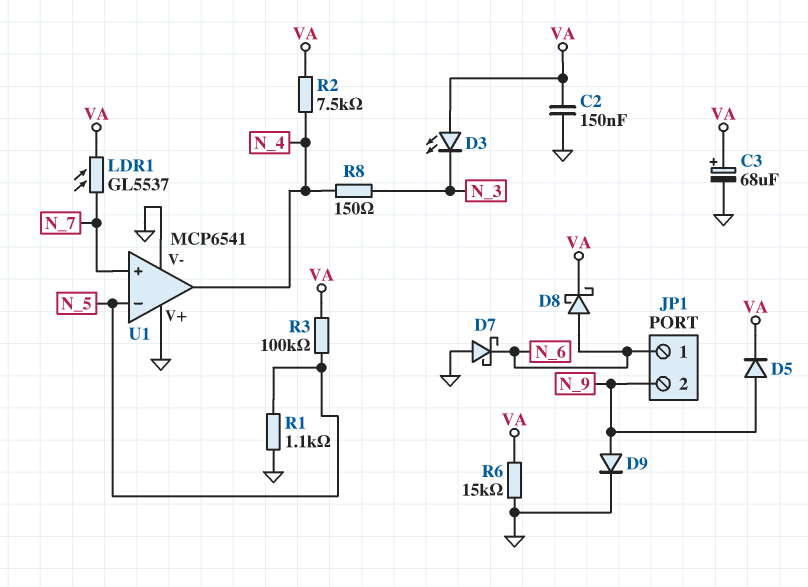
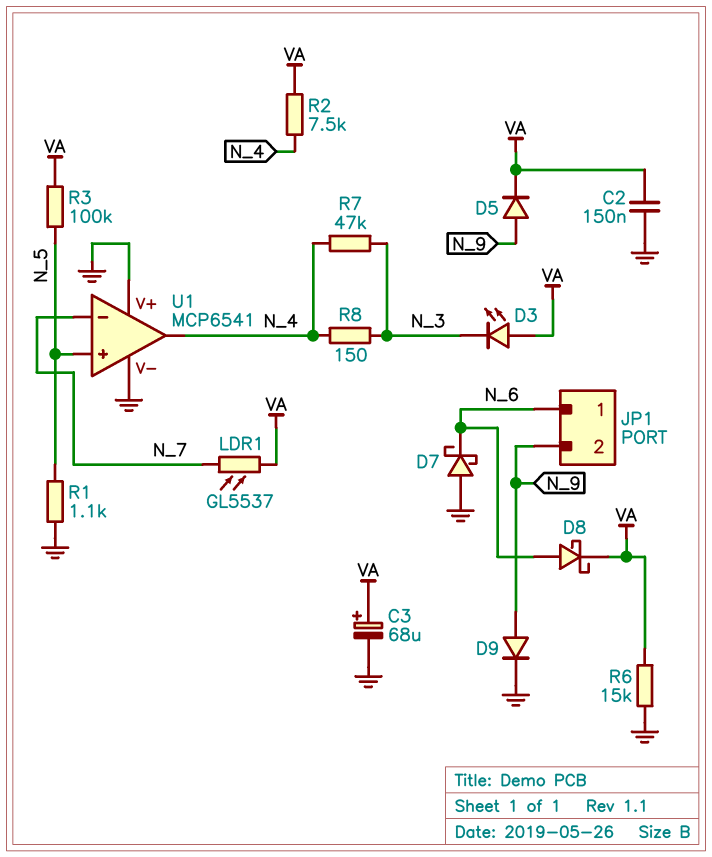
R7: none -> 47k (N_3, N_4)
U1 pin in+: N_7 -> N_5
U1 pin in-: N_5 -> N_7

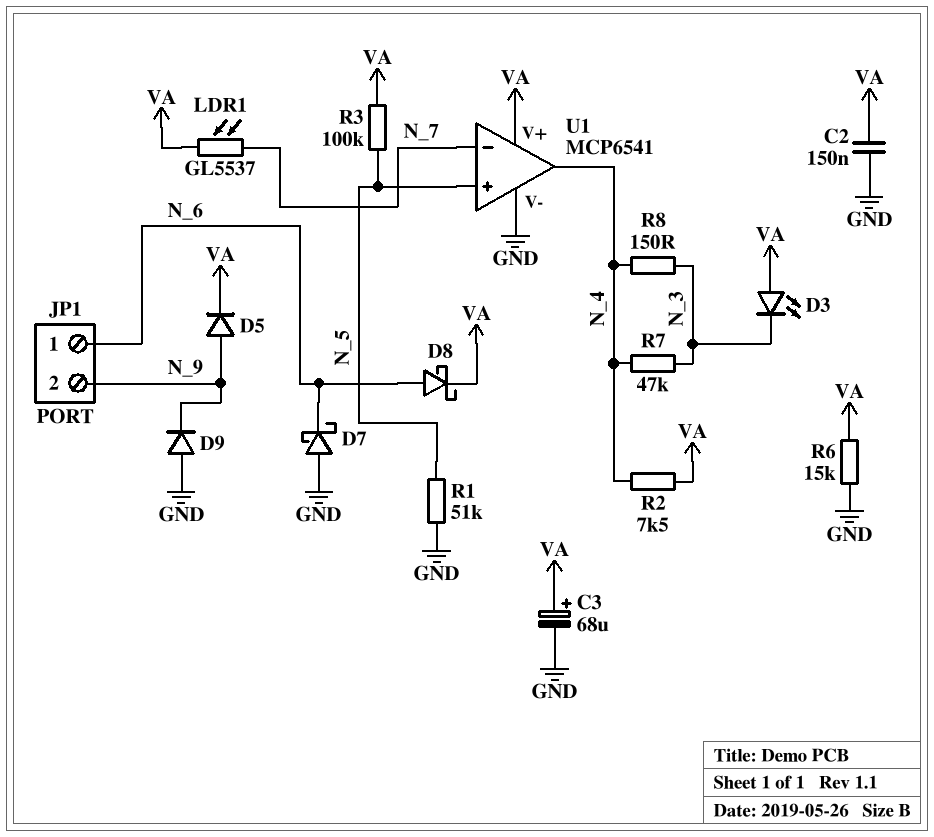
D9: diode (A N_9, K GND) -> diode (A GND, K N_9)
R1: 1.1k (GND, N_5) -> 51k (GND, N_5)
U1 pin V+: GND -> VA

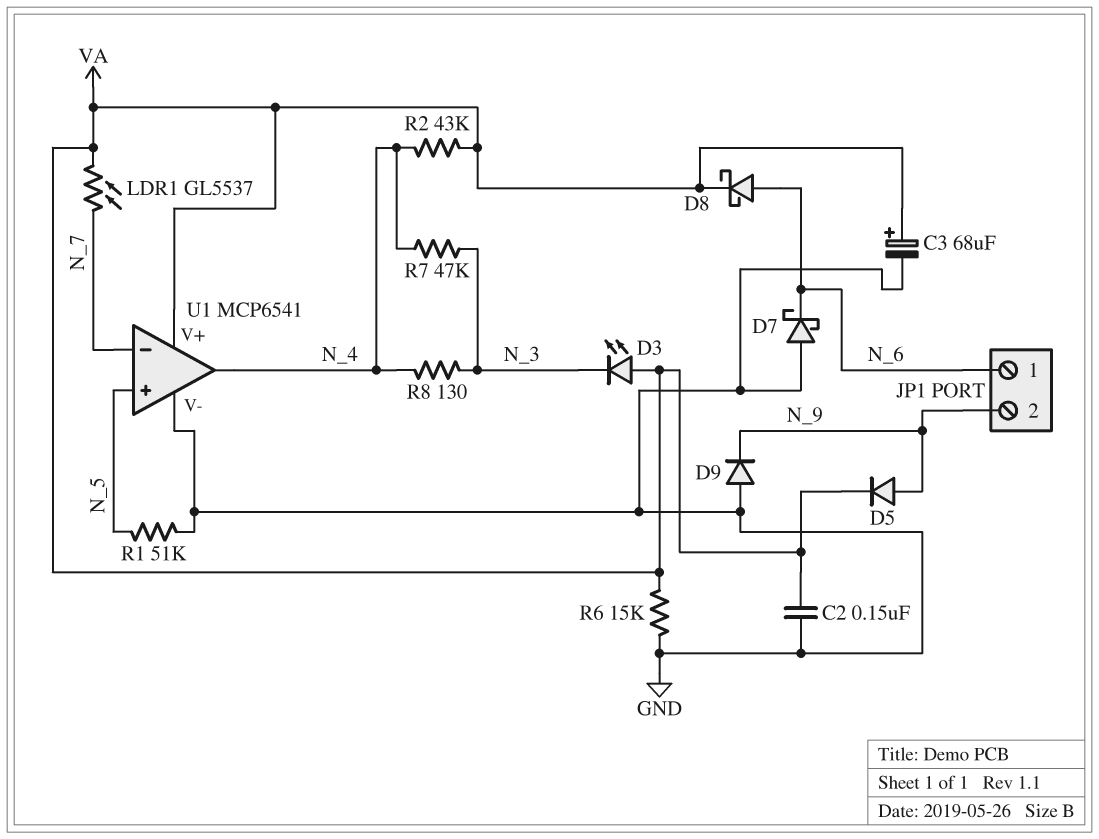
R2: 7.5k (N_4, VA) -> 43k (N_4, VA)
R3: 100k (N_5, VA) -> none
R8: 150 (N_3, N_4) -> 130 (N_3, N_4)

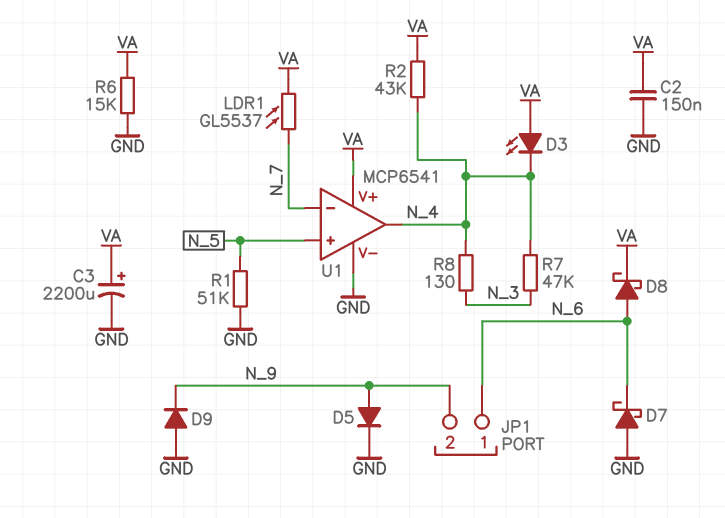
C3: 68uF (plus VA, minus GND) -> 2200uF (plus VA, minus GND)
D3: LED (A VA, K N_3) -> LED (A VA, K N_4)
D5: diode (A N_9, K VA) -> diode (A N_9, K GND)

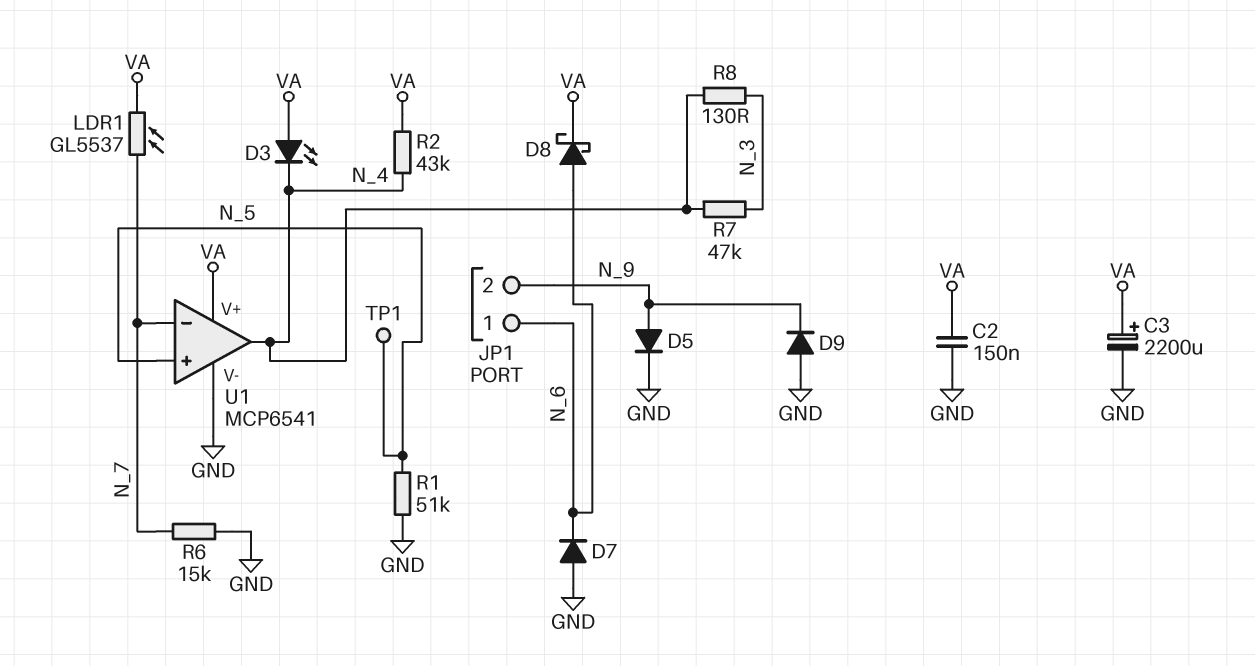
D7: schottky (A GND, K N_6) -> diode (A GND, K N_6)
R6: 15k (GND, VA) -> 15k (GND, N_7)
TP1: none -> test point (N_5)

